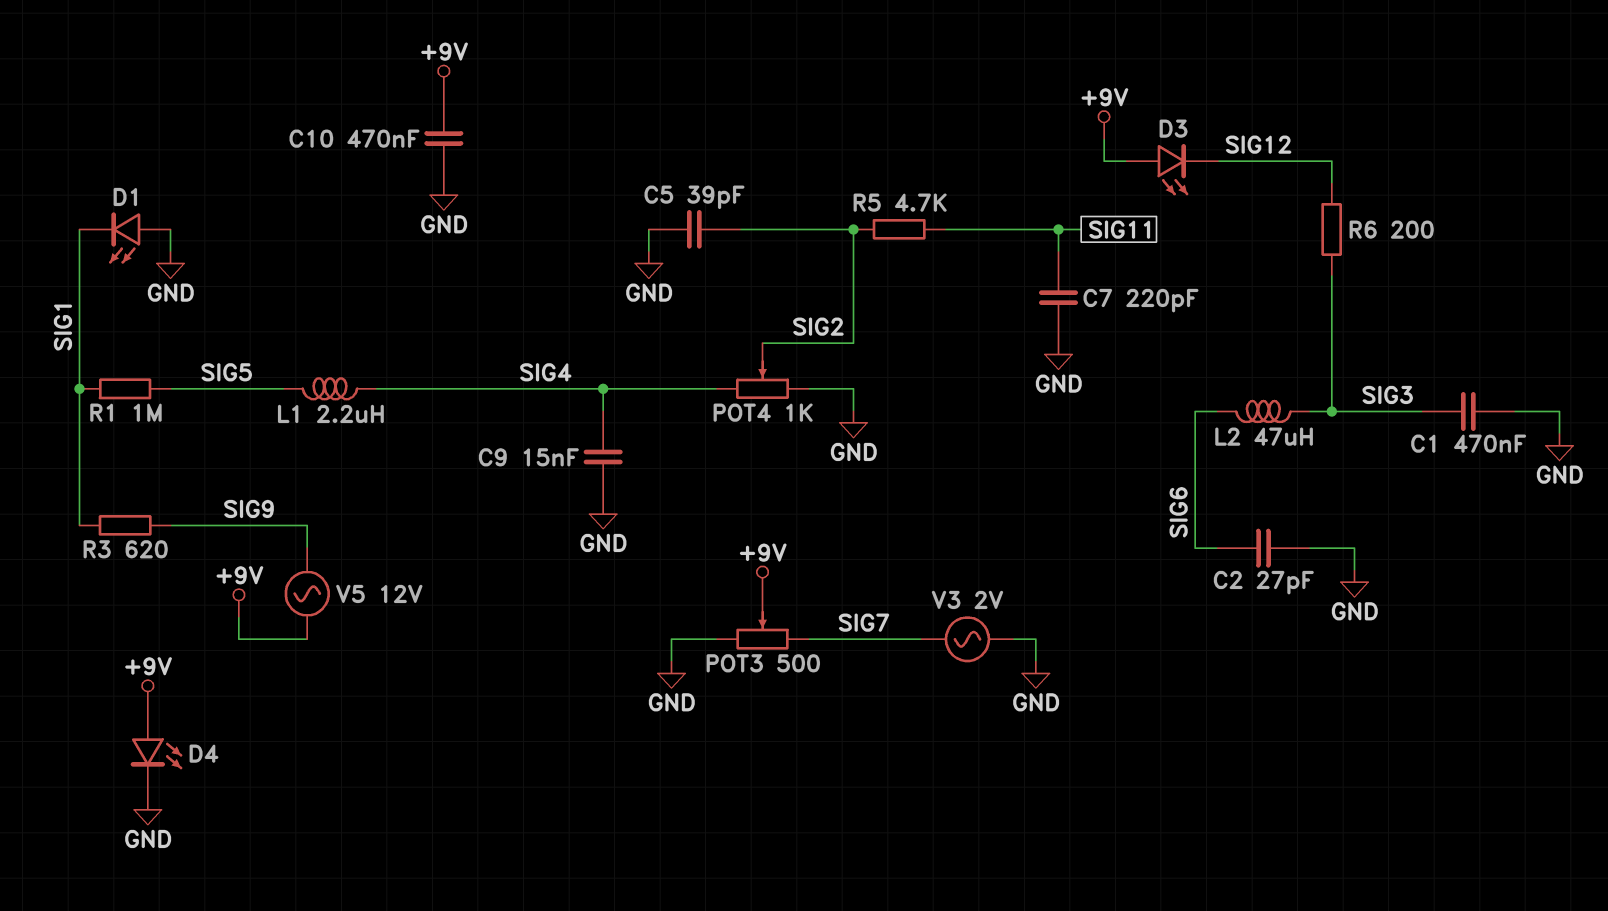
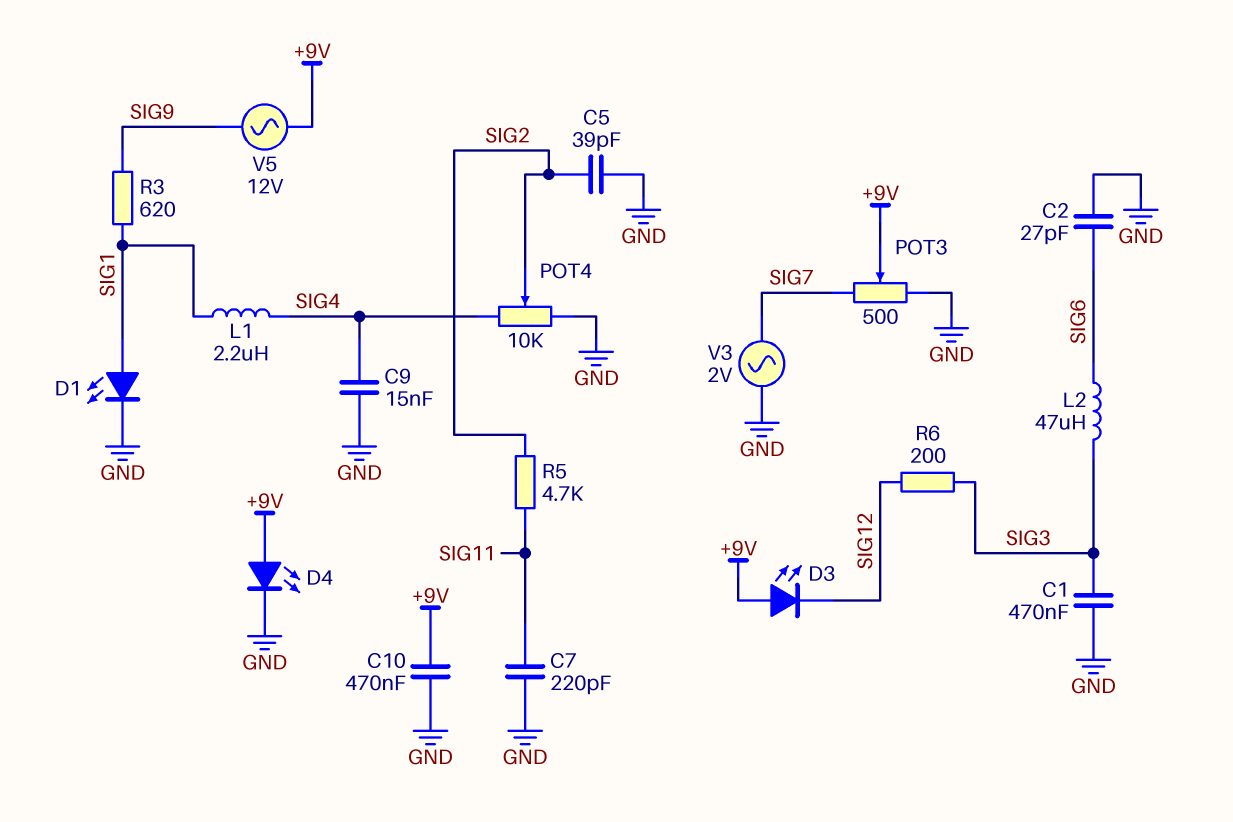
D1: LED (A GND, K SIG1) -> LED (A SIG1, K GND)
L1: 2.2uH (SIG4, SIG5) -> 2.2uH (SIG1, SIG4)
POT4: 1k (GND, SIG4, wiper SIG2) -> 10k (GND, SIG4, wiper SIG2)
R1: 1M (SIG1, SIG5) -> none

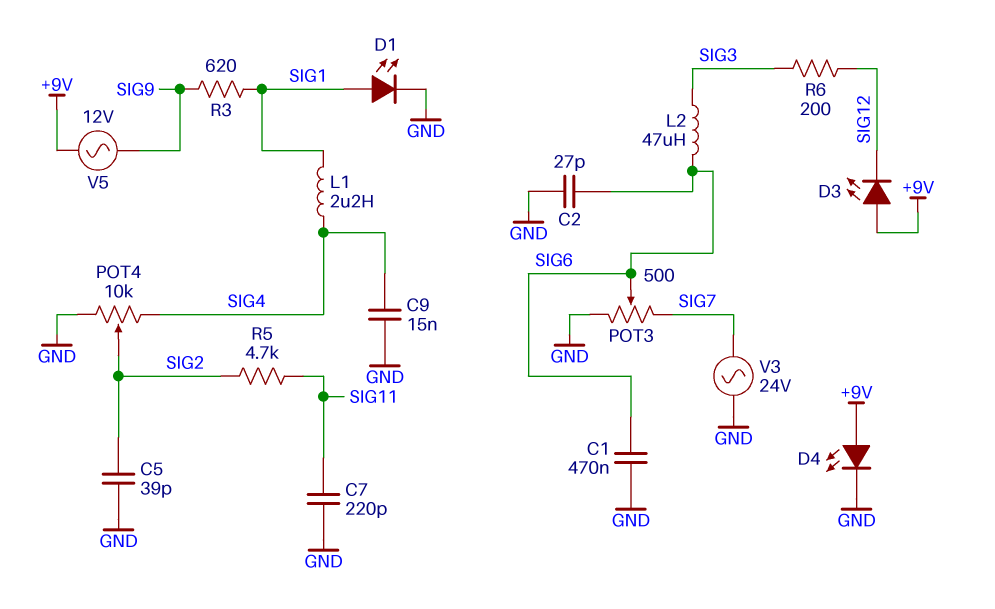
C1: 470nF (GND, SIG3) -> 470nF (GND, SIG6)
C10: 470nF (+9V, GND) -> none
POT3: 500 (GND, SIG7, wiper +9V) -> 500 (GND, SIG7, wiper SIG6)
V3: AC 2V (GND, SIG7) -> AC 24V (GND, SIG7)

